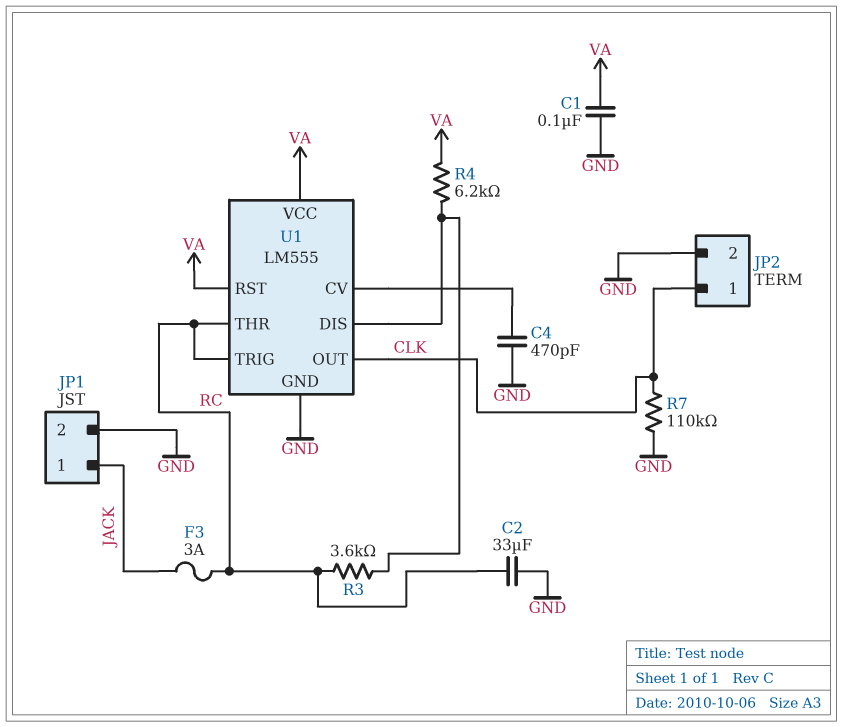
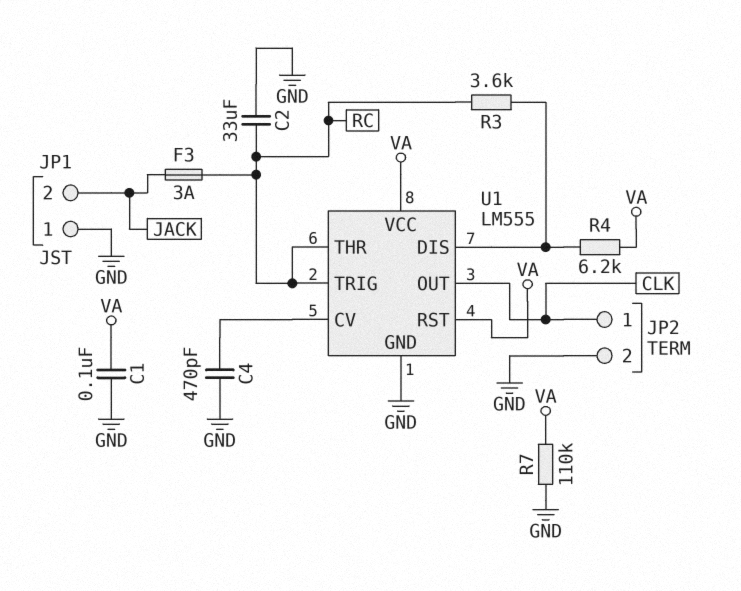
JP1 pin 1: JACK -> GND
JP1 pin 2: GND -> JACK
R7: 110k (CLK, GND) -> 110k (GND, VA)

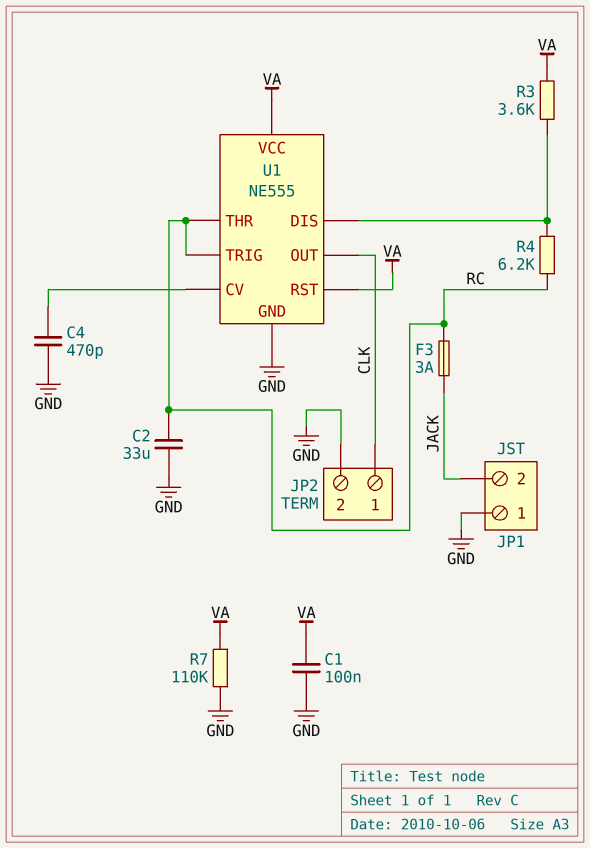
R3: 3.6k (RC, U1/DIS) -> 3.6k (U1/DIS, VA)
R4: 6.2k (U1/DIS, VA) -> 6.2k (RC, U1/DIS)
U1: LM555 -> NE555

